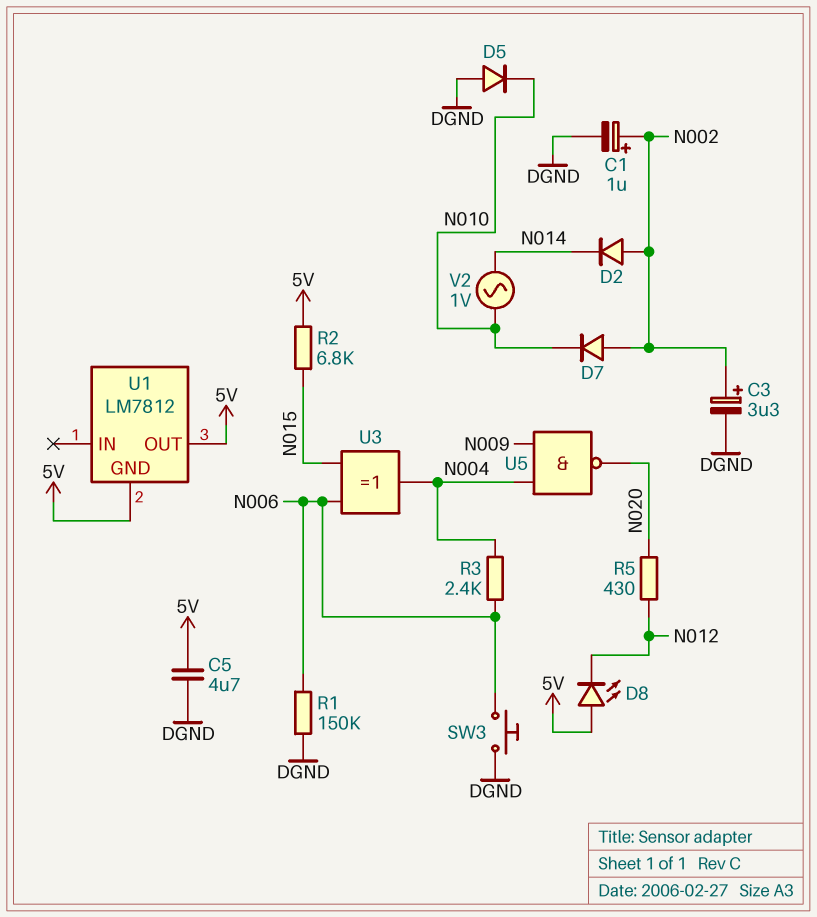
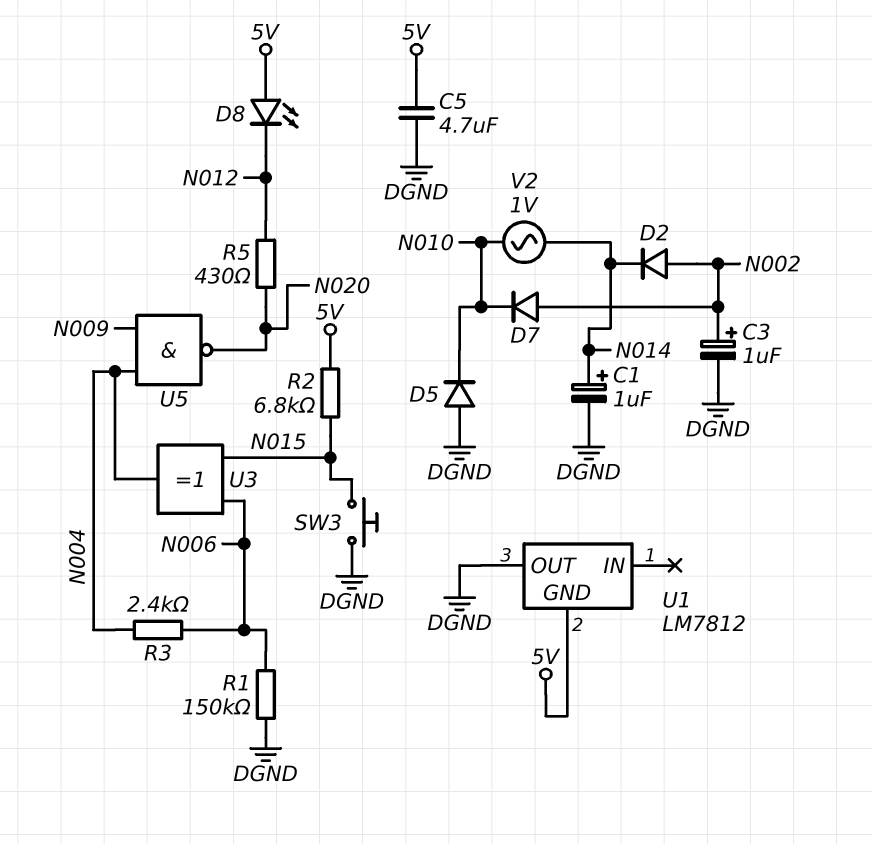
C1: 1uF (plus N002, minus DGND) -> 1uF (plus N014, minus DGND)
C3: 3.3uF (plus N002, minus DGND) -> 1uF (plus N002, minus DGND)
SW3: button (DGND, N006) -> button (DGND, N015)
U1 pin OUT: 5V -> DGND

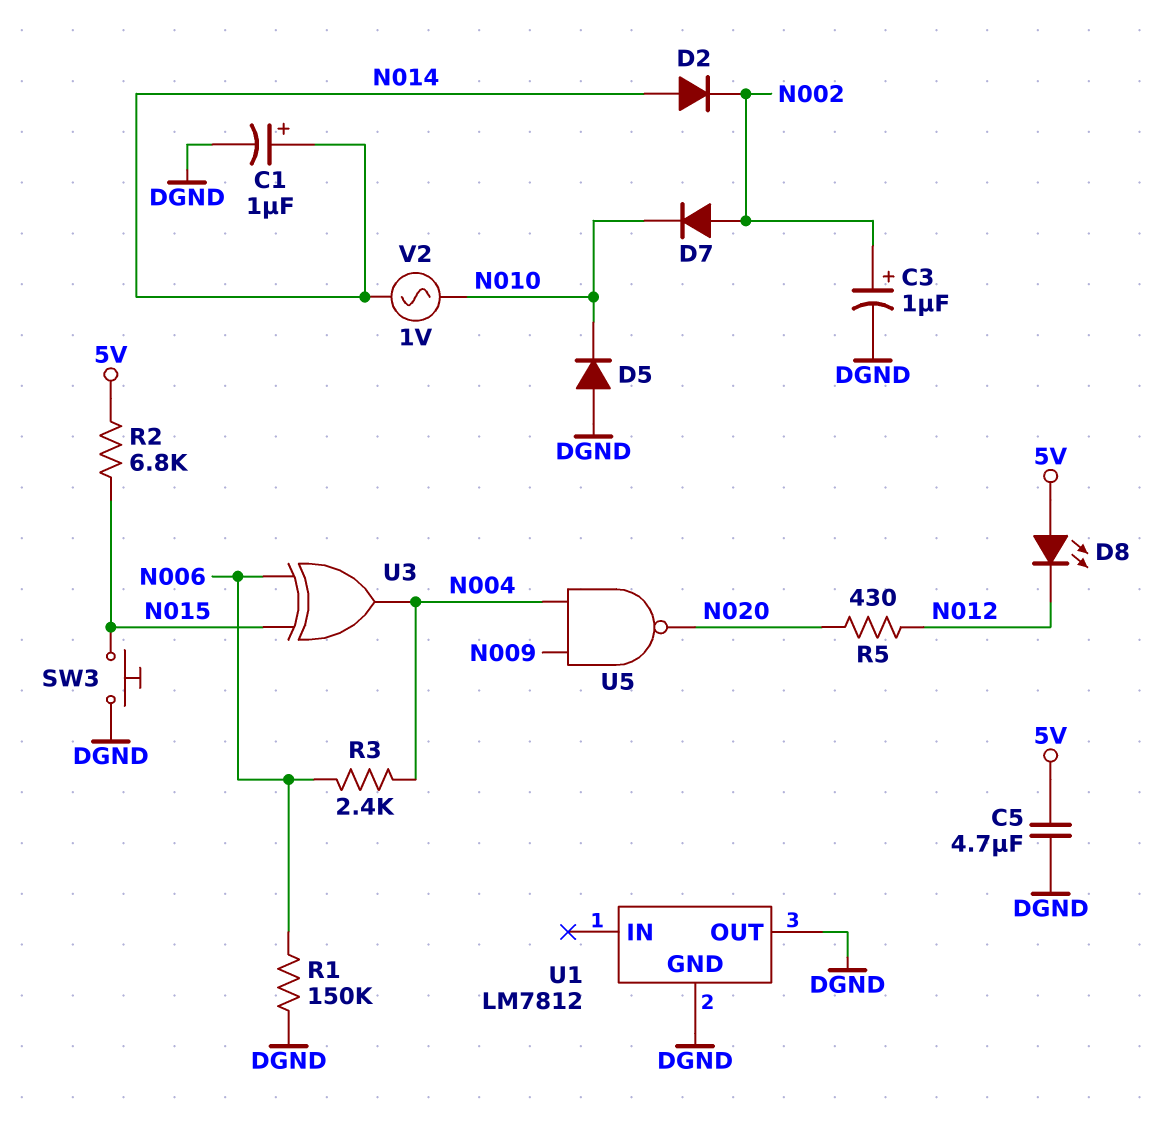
D2: diode (A N002, K N014) -> diode (A N014, K N002)
U1 pin GND: 5V -> DGND

